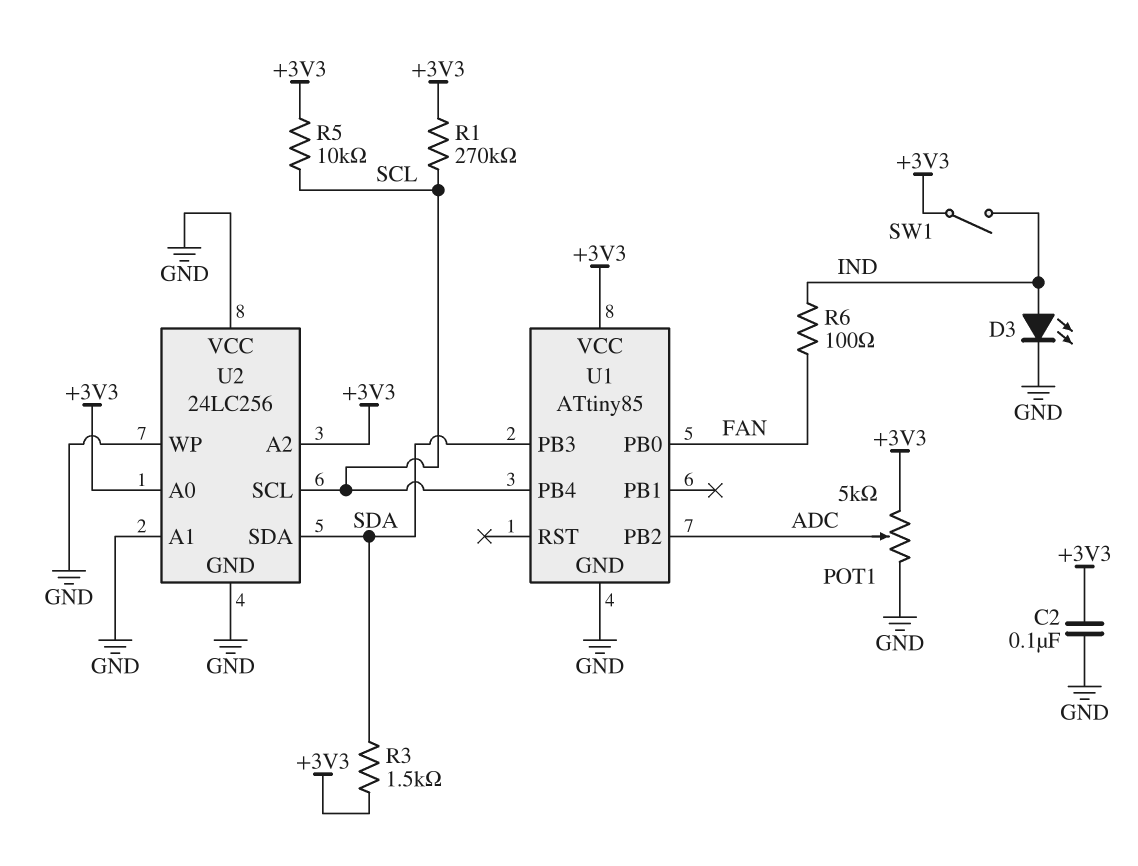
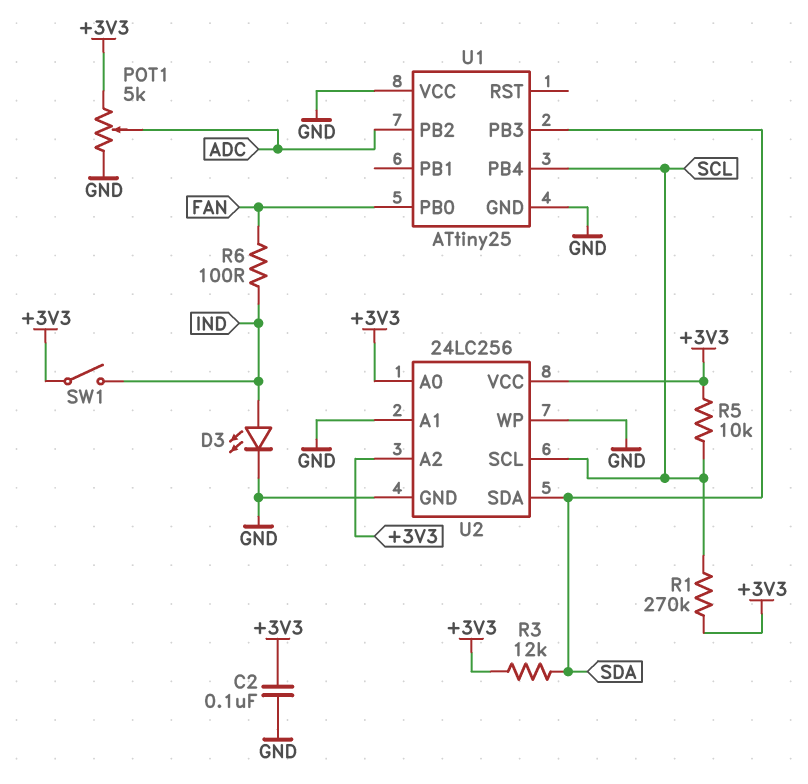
R3: 1.5k (+3V3, SDA) -> 12k (+3V3, SDA)
U1: ATtiny85 -> ATtiny25
U1 pin VCC: +3V3 -> GND
U2 pin VCC: GND -> +3V3

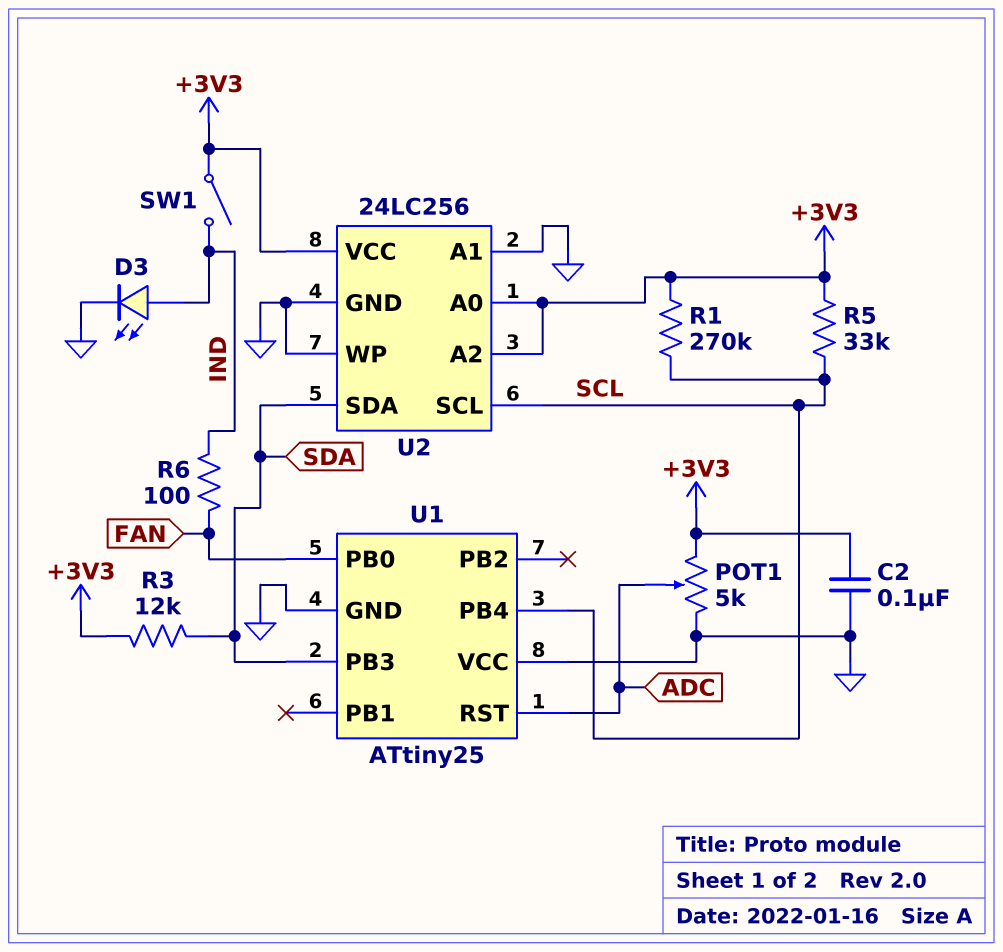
R5: 10k (+3V3, SCL) -> 33k (+3V3, SCL)
U1 pin PB2: ADC -> none
U1 pin RST: none -> ADC

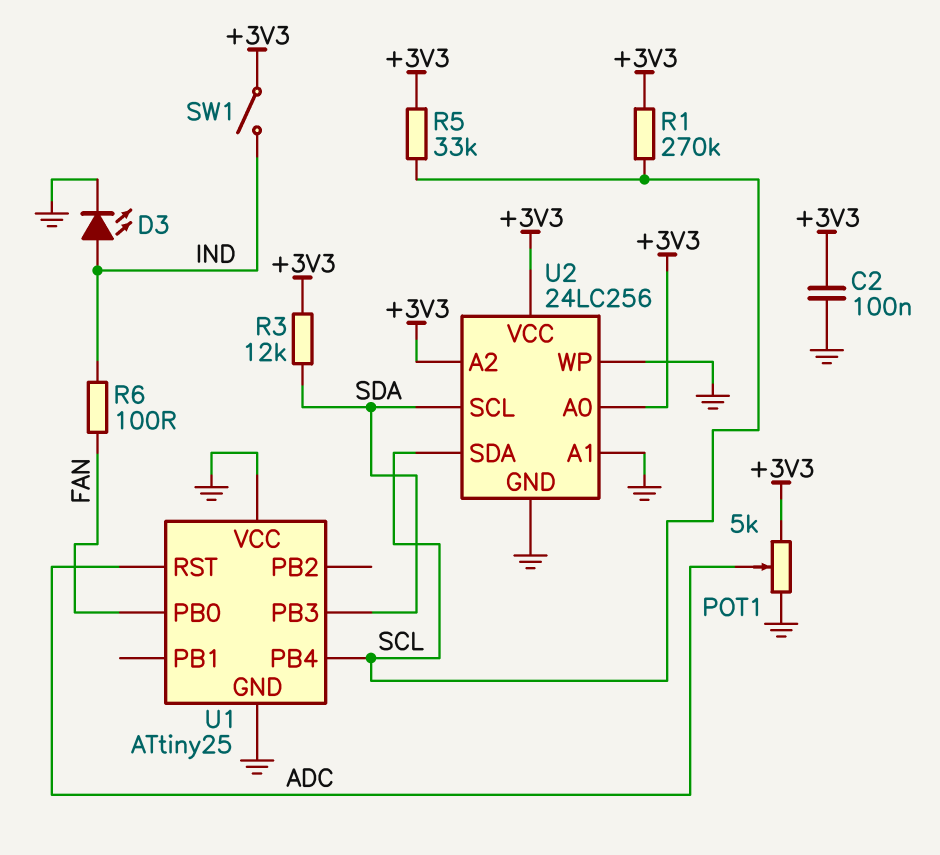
U2 pin SCL: SCL -> SDA
U2 pin SDA: SDA -> SCL

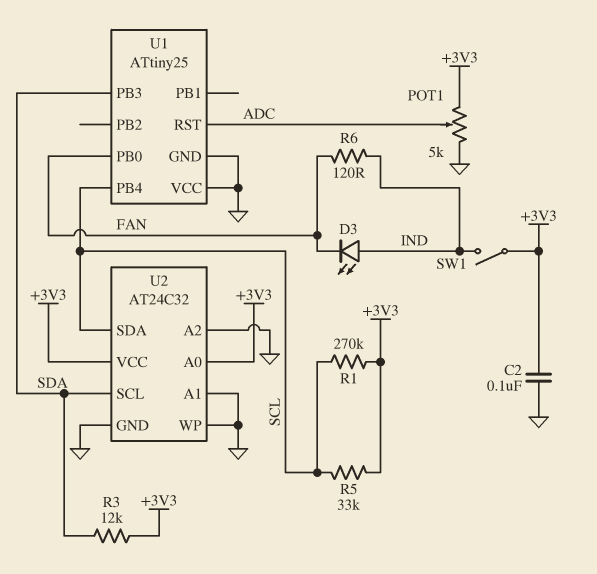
D3: LED (A IND, K GND) -> LED (A IND, K FAN)
R6: 100 (FAN, IND) -> 120 (FAN, IND)
U2: 24LC256 -> AT24C32
U2 pin A2: +3V3 -> GND

